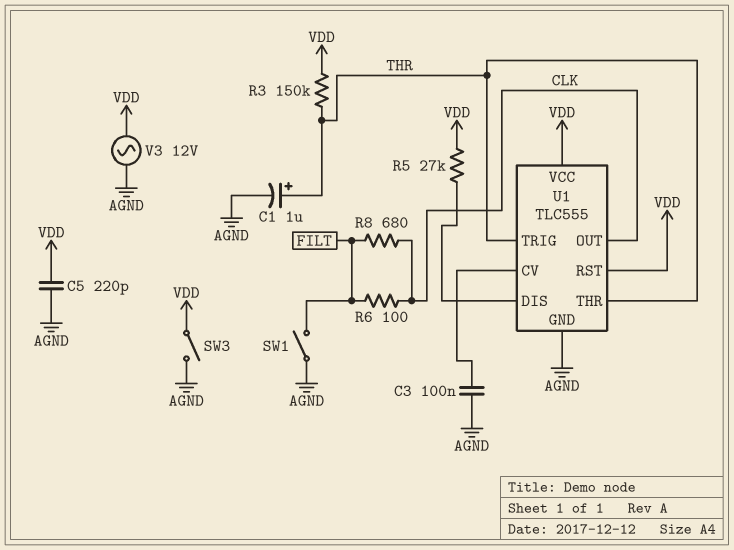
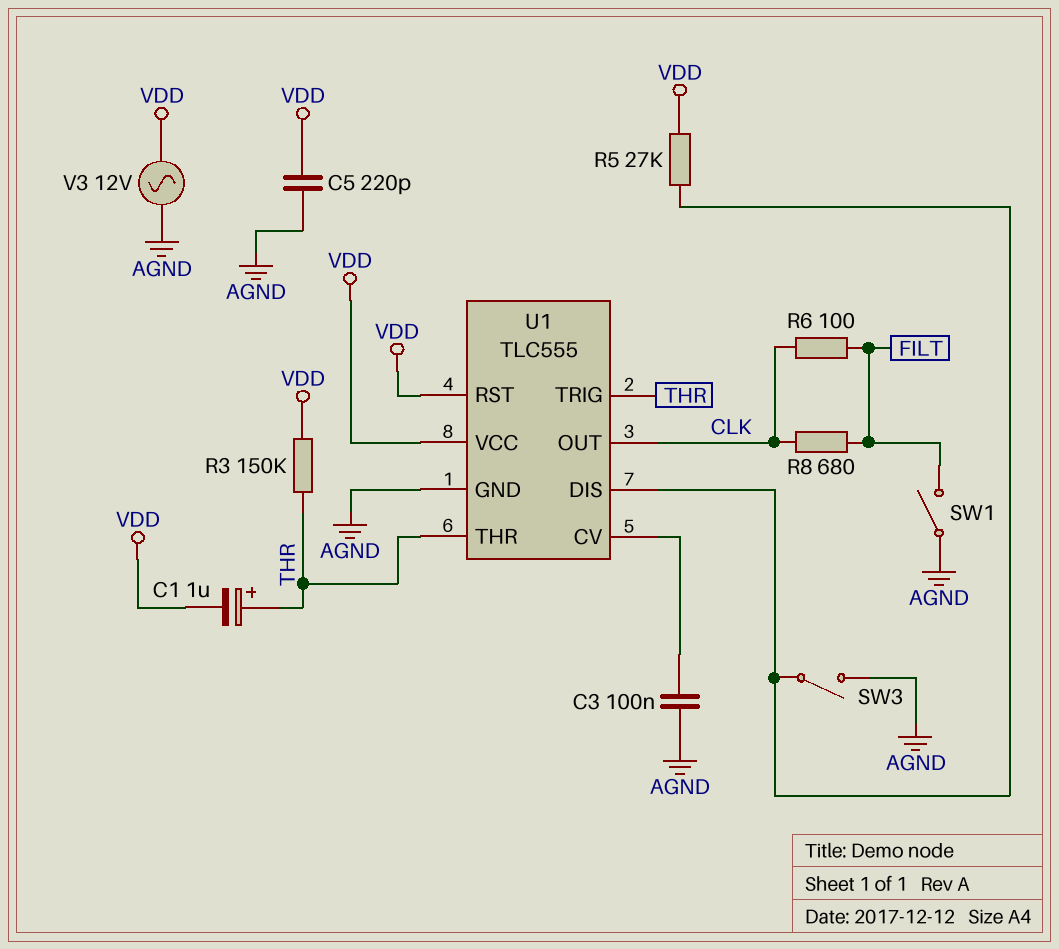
C1: 1uF (plus THR, minus AGND) -> 1uF (plus THR, minus VDD)
SW3: switch (AGND, VDD) -> switch (AGND, U1/DIS)

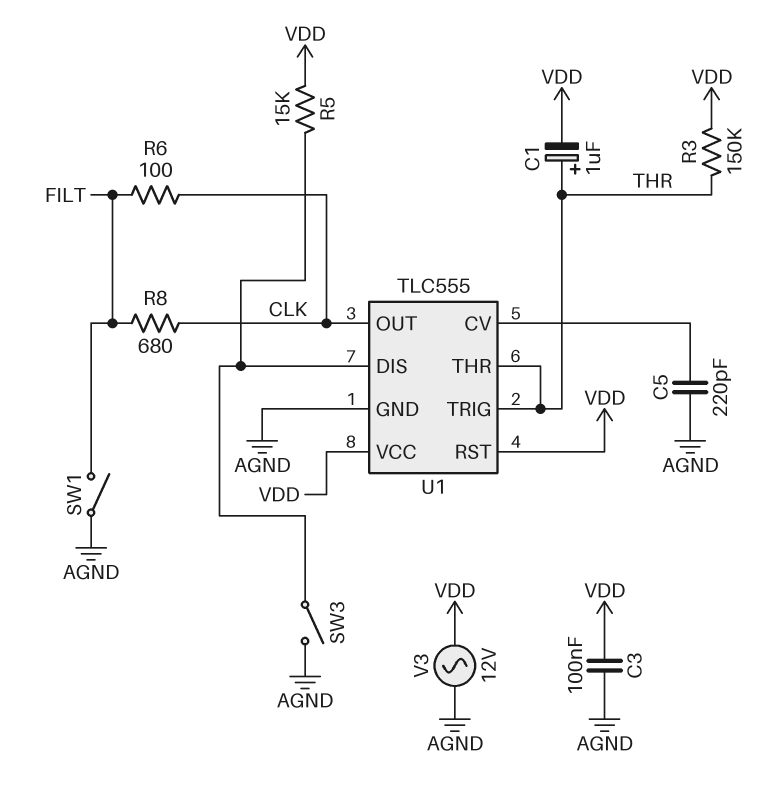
C3: 100nF (AGND, U1/CV) -> 100nF (AGND, VDD)
C5: 220pF (AGND, VDD) -> 220pF (AGND, U1/CV)
R5: 27k (U1/DIS, VDD) -> 15k (U1/DIS, VDD)

